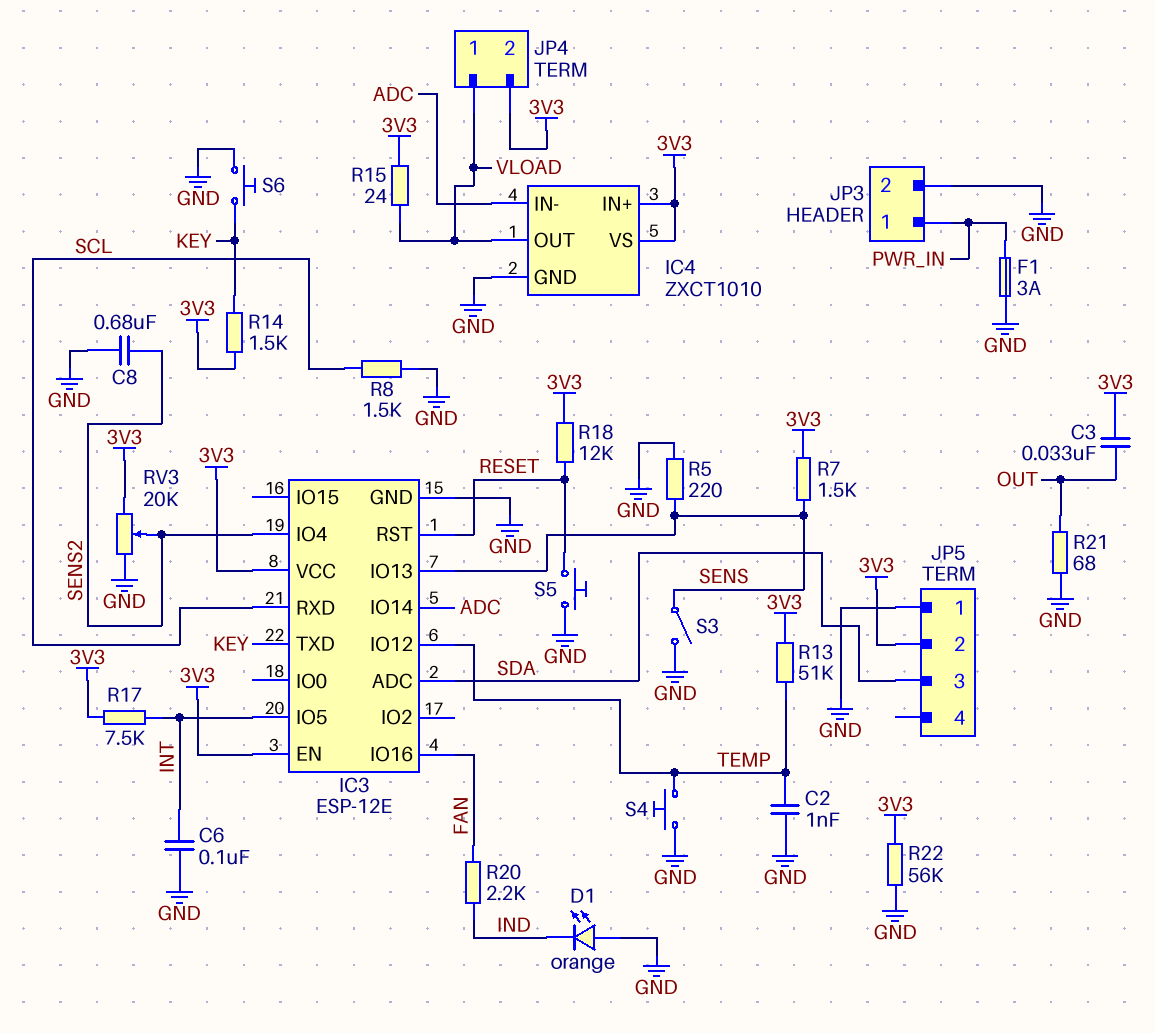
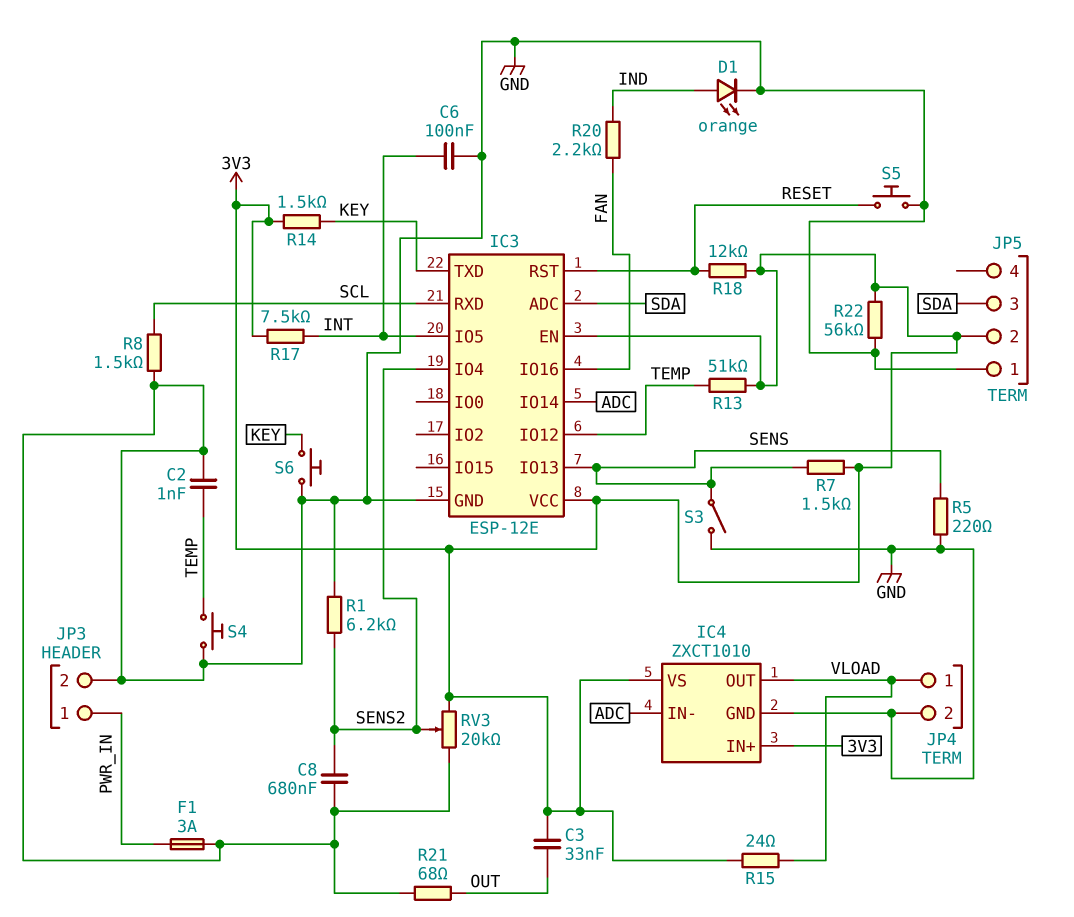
D1: LED orange (A GND, K IND) -> LED orange (A IND, K GND)
JP4 pin 2: 3V3 -> GND
R1: none -> 6.2k (GND, SENS2)

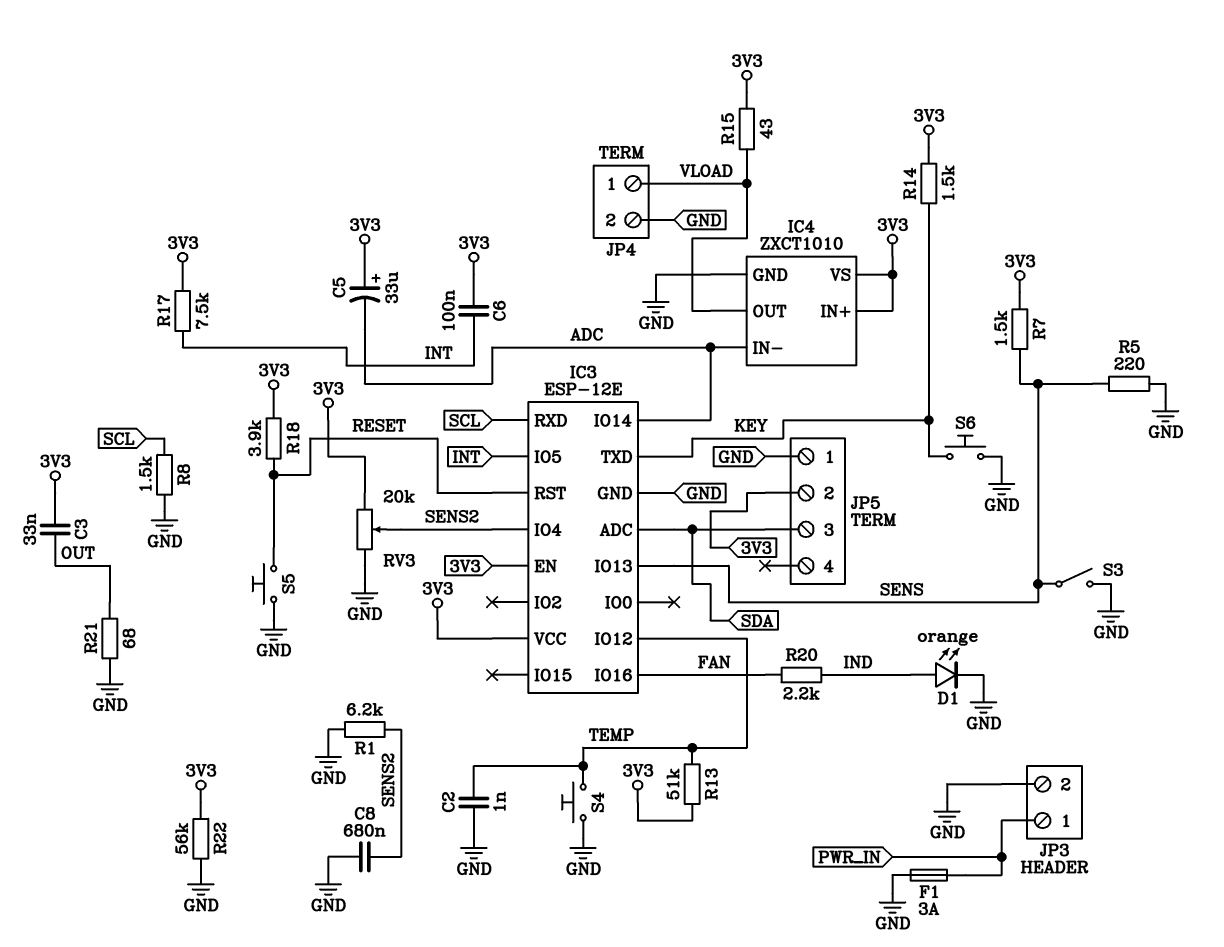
C5: none -> 33uF (plus 3V3, minus ADC)
C6: 100nF (GND, INT) -> 100nF (3V3, INT)
R15: 24 (3V3, VLOAD) -> 43 (3V3, VLOAD)
R18: 12k (3V3, RESET) -> 3.9k (3V3, RESET)

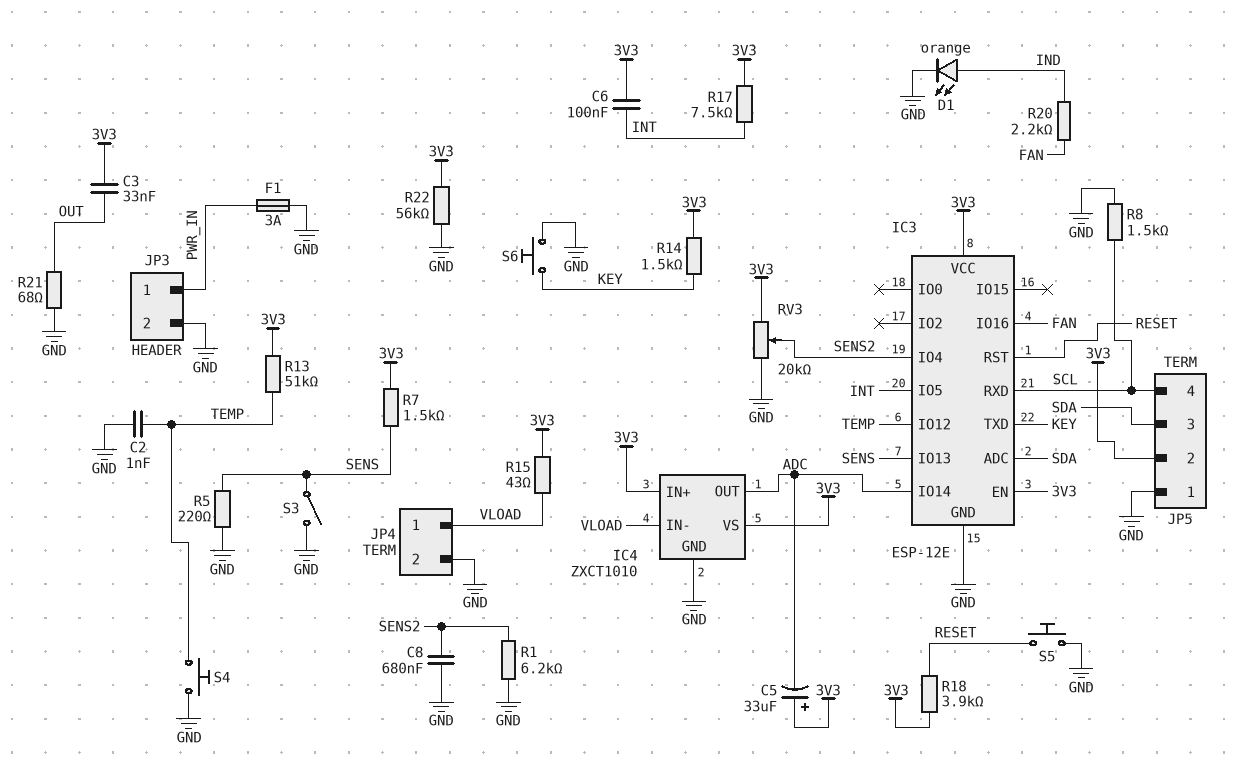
IC4 pin IN-: ADC -> VLOAD
IC4 pin OUT: VLOAD -> ADC
JP5 pin 4: none -> SCL

